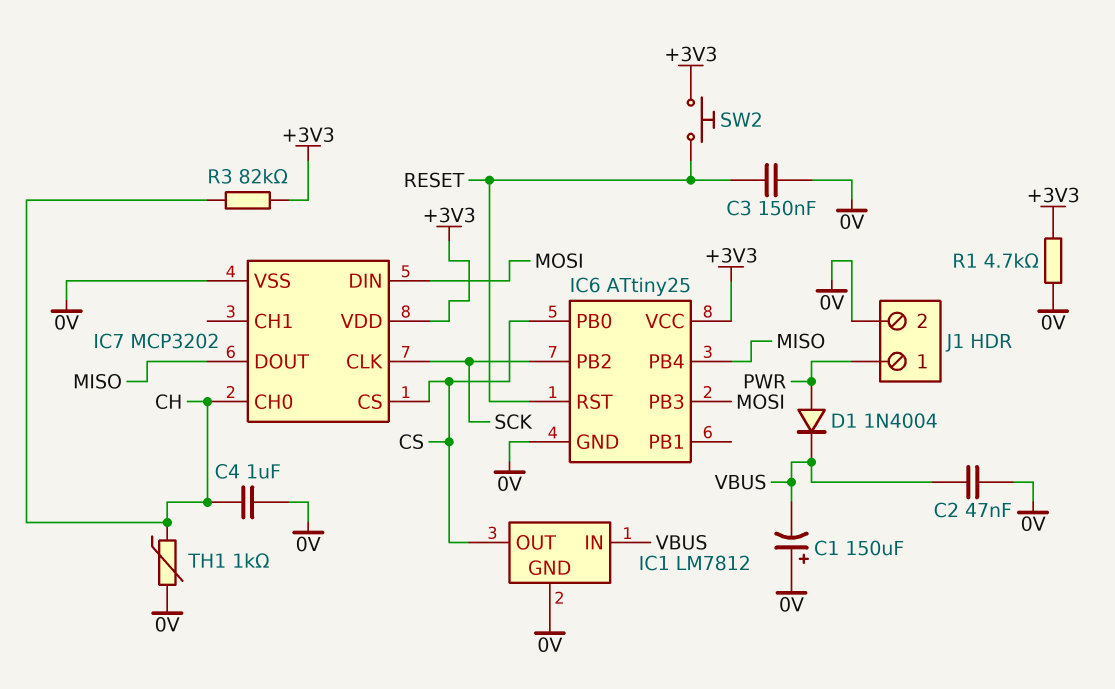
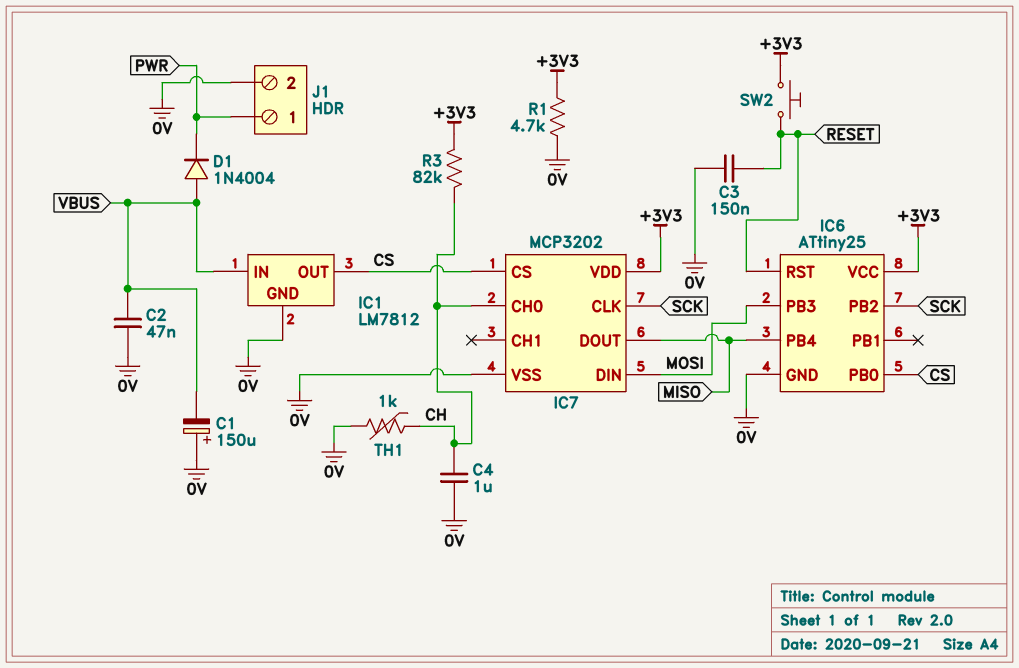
D1: diode 1N4004 (A PWR, K VBUS) -> diode 1N4004 (A VBUS, K PWR)

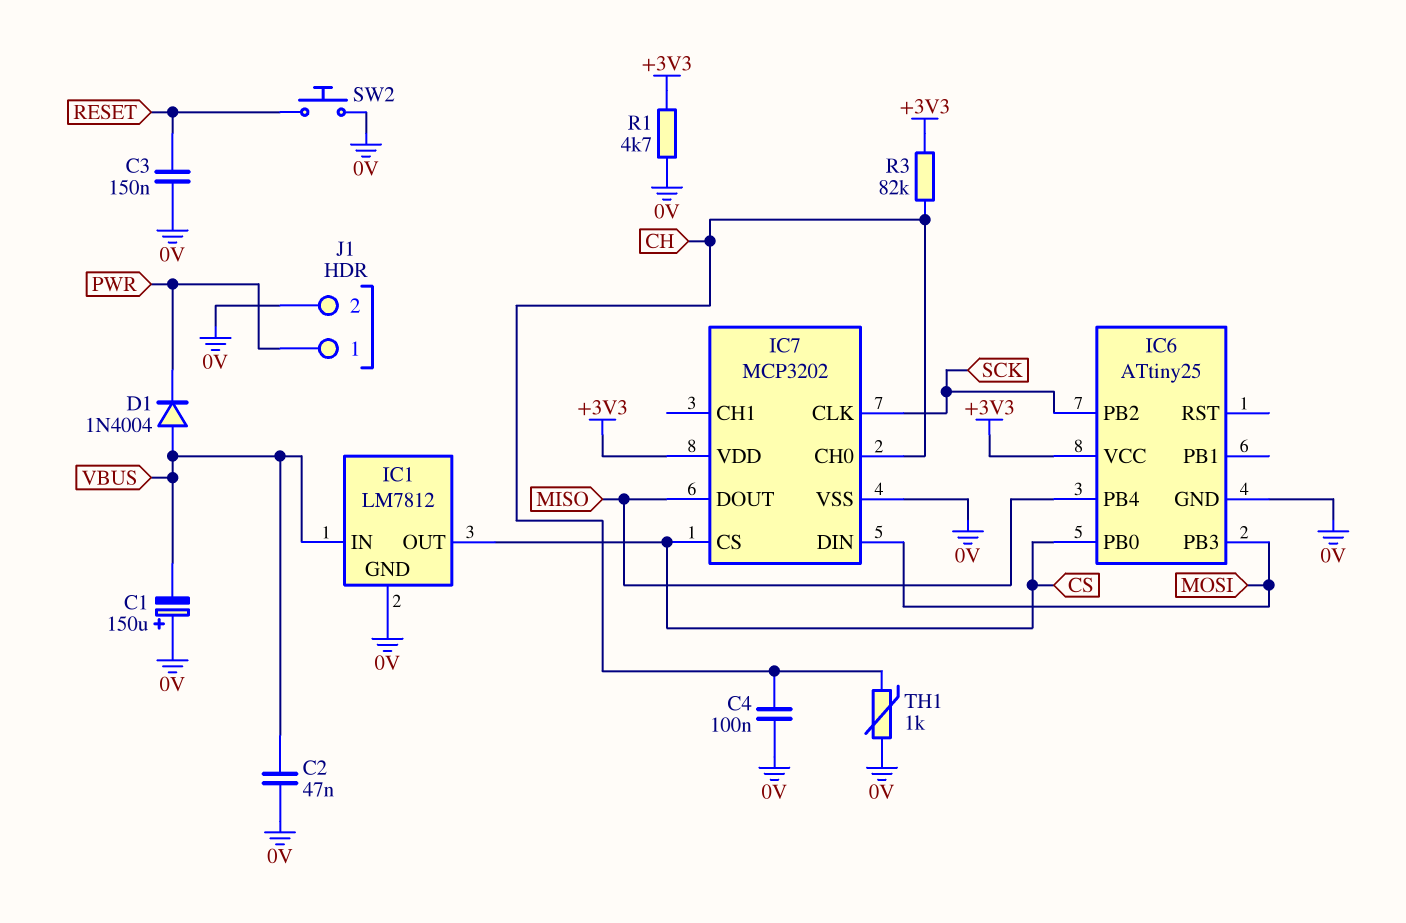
C4: 1uF (0V, CH) -> 100nF (0V, CH)
IC6 pin RST: RESET -> none
SW2: button (+3V3, RESET) -> button (0V, RESET)

